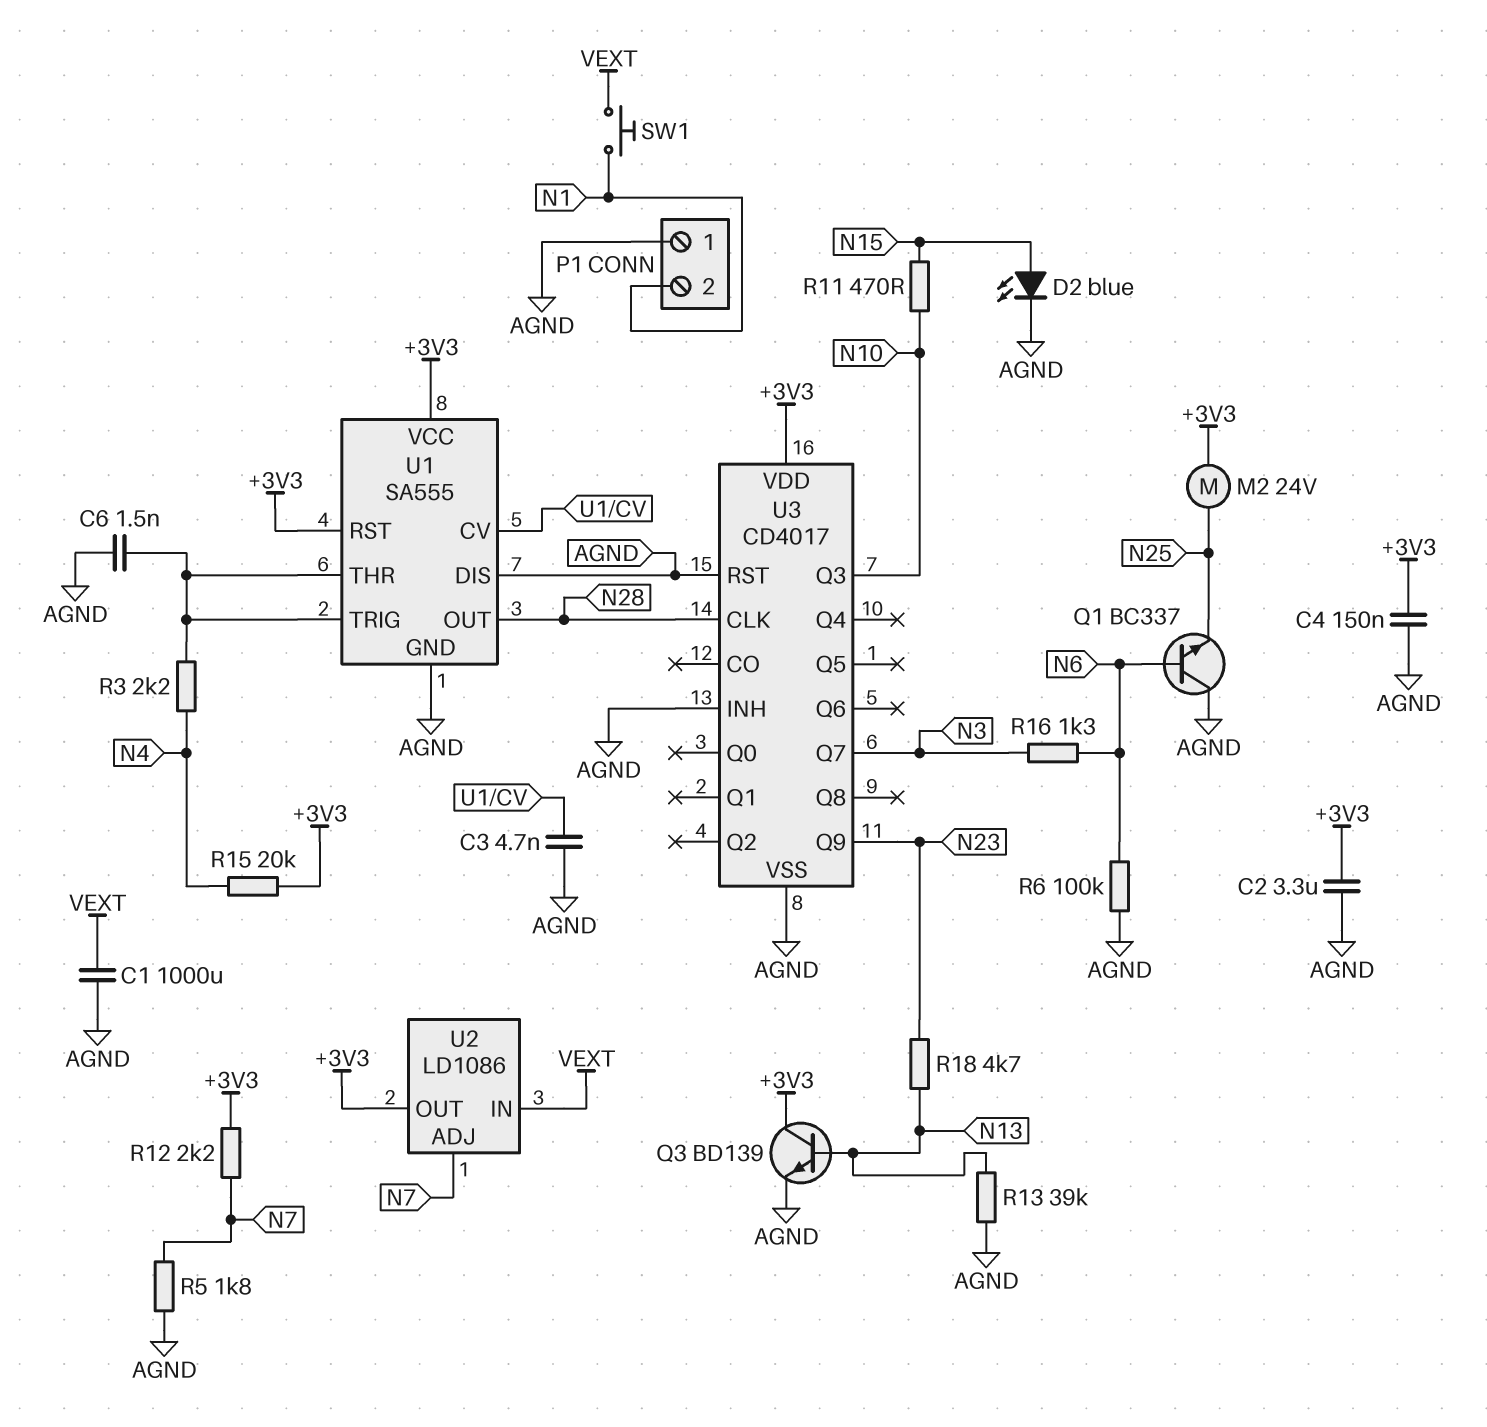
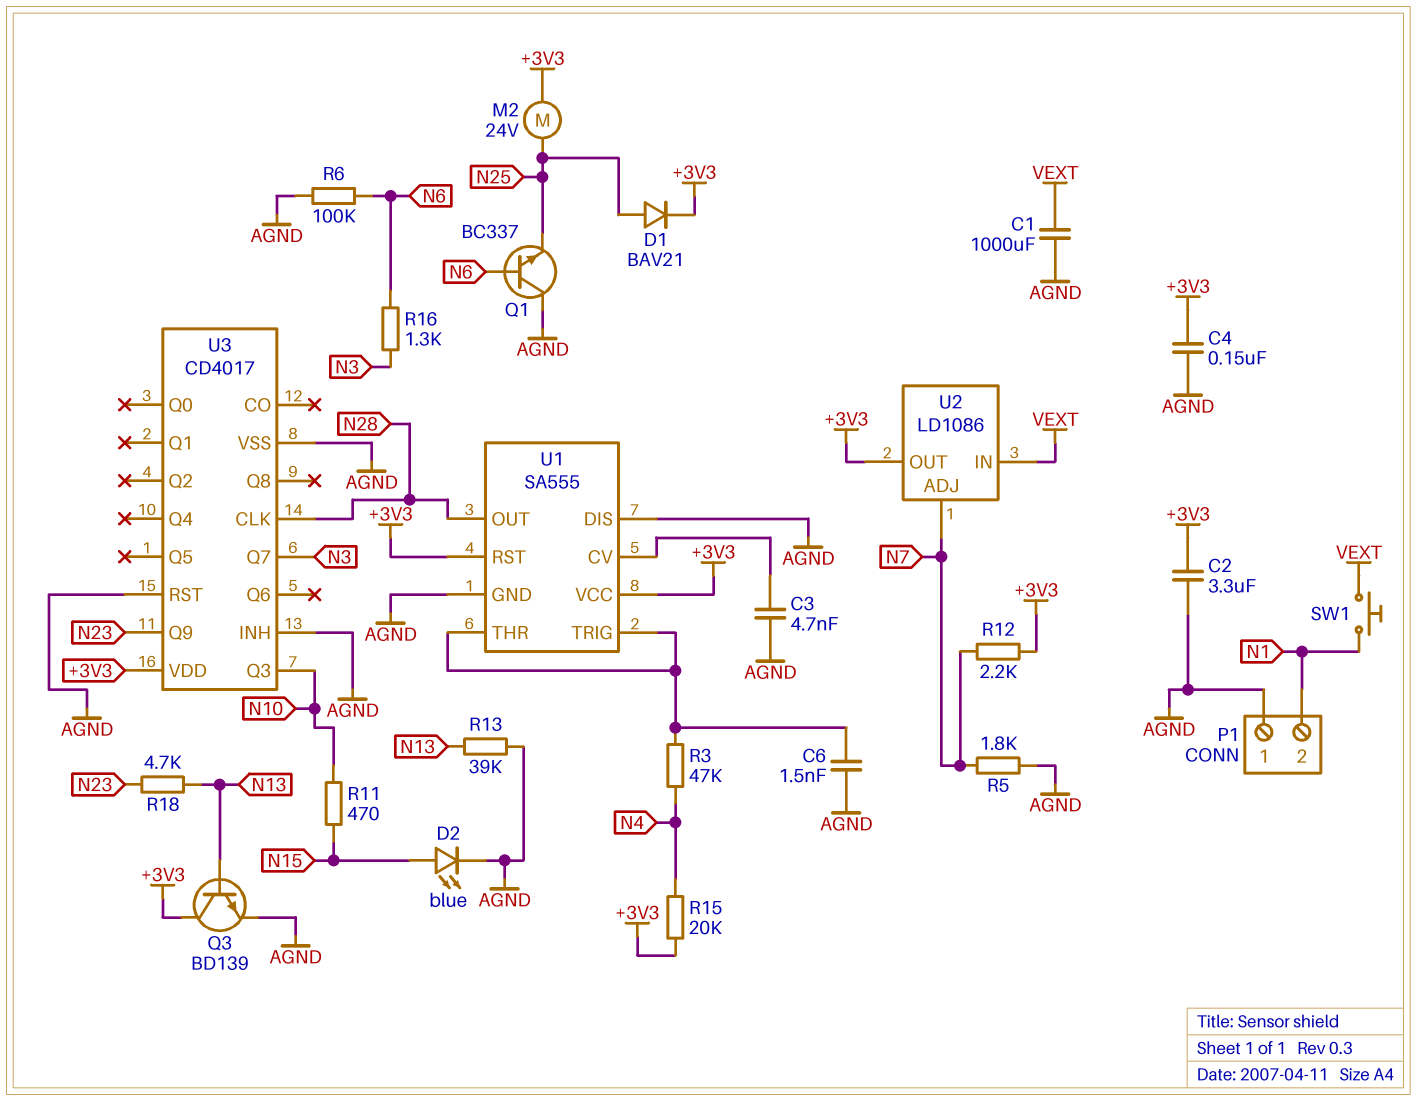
D1: none -> diode BAV21 (A N25, K +3V3)
R3: 2.2k (N4, U1/THR) -> 47k (N4, U1/THR)

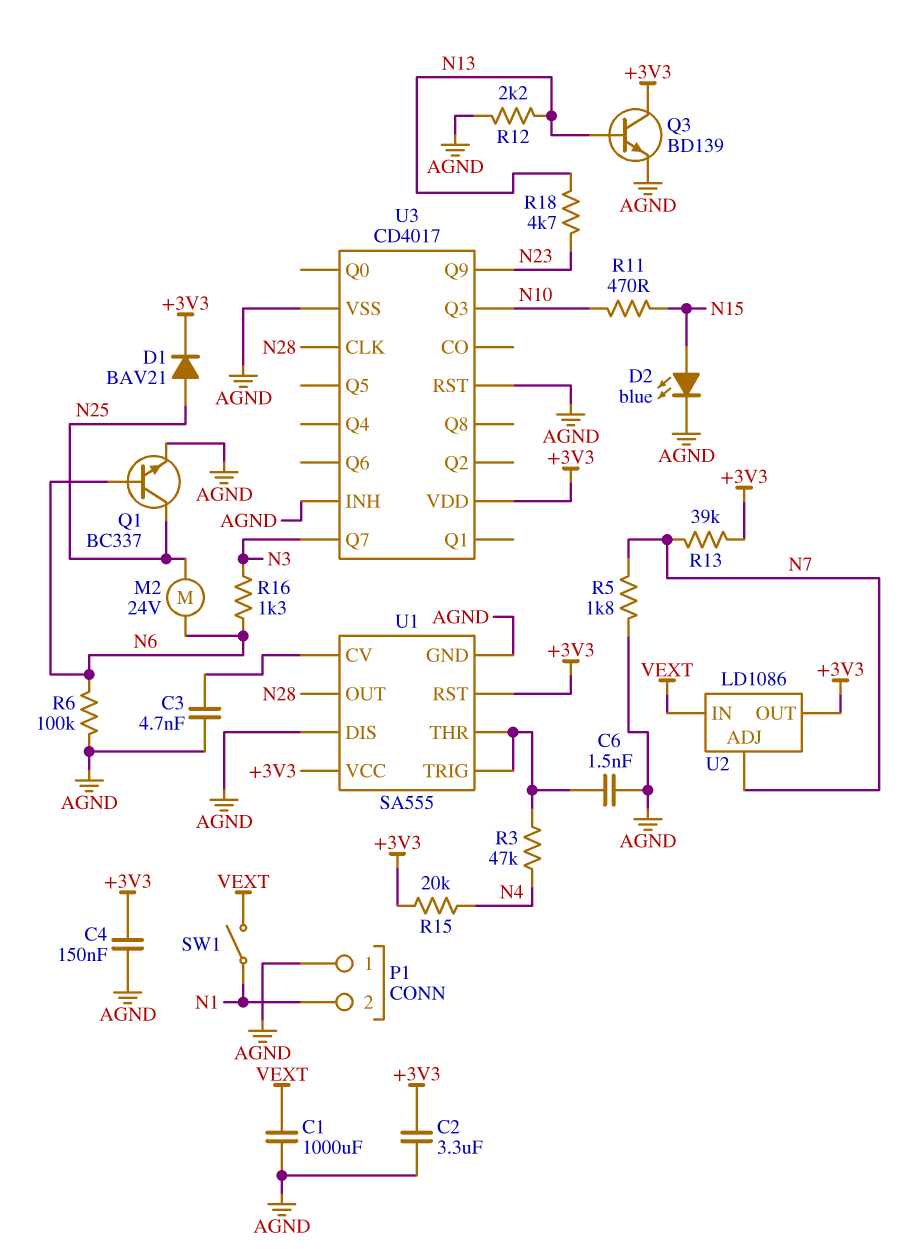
M2: motor 24V (+3V3, N25) -> motor 24V (N6, N25)
Q1: NPN BC337 (B N6, C AGND, E N25) -> NPN BC337 (B N6, C N25, E AGND)
R12: 2.2k (+3V3, N7) -> 2.2k (AGND, N13)
R13: 39k (AGND, N13) -> 39k (+3V3, N7)
SW1: button (N1, VEXT) -> switch (N1, VEXT)

